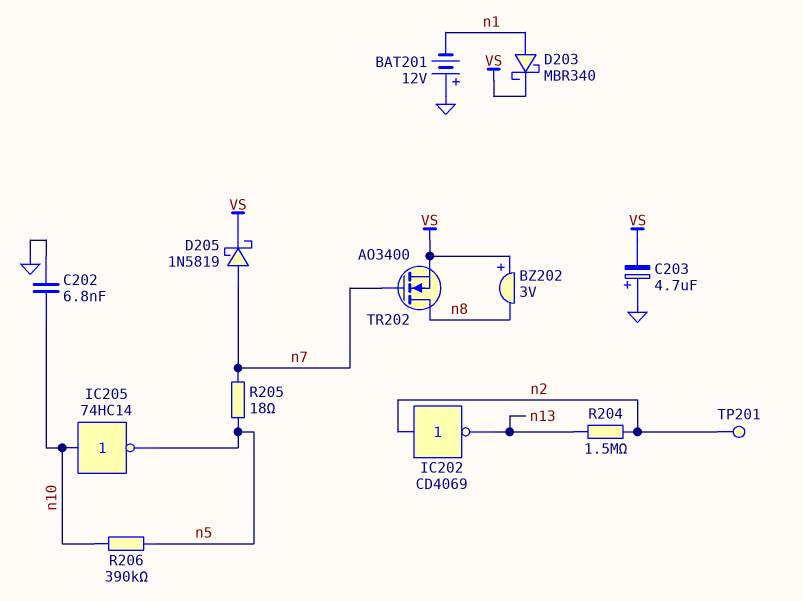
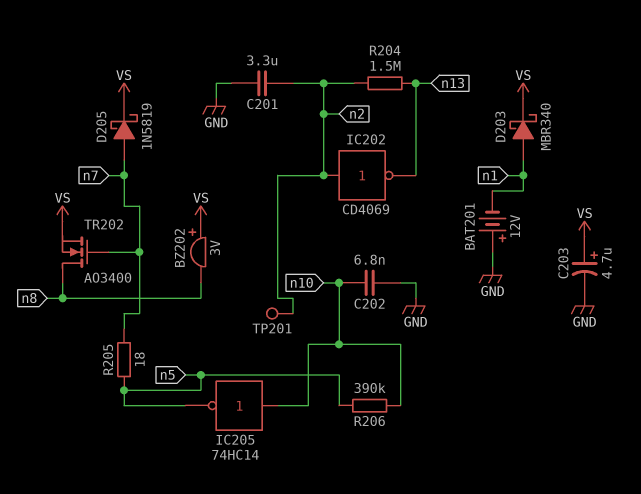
C201: none -> 3.3uF (GND, n2)
C203: 4.7uF (plus GND, minus VS) -> 4.7uF (plus VS, minus GND)

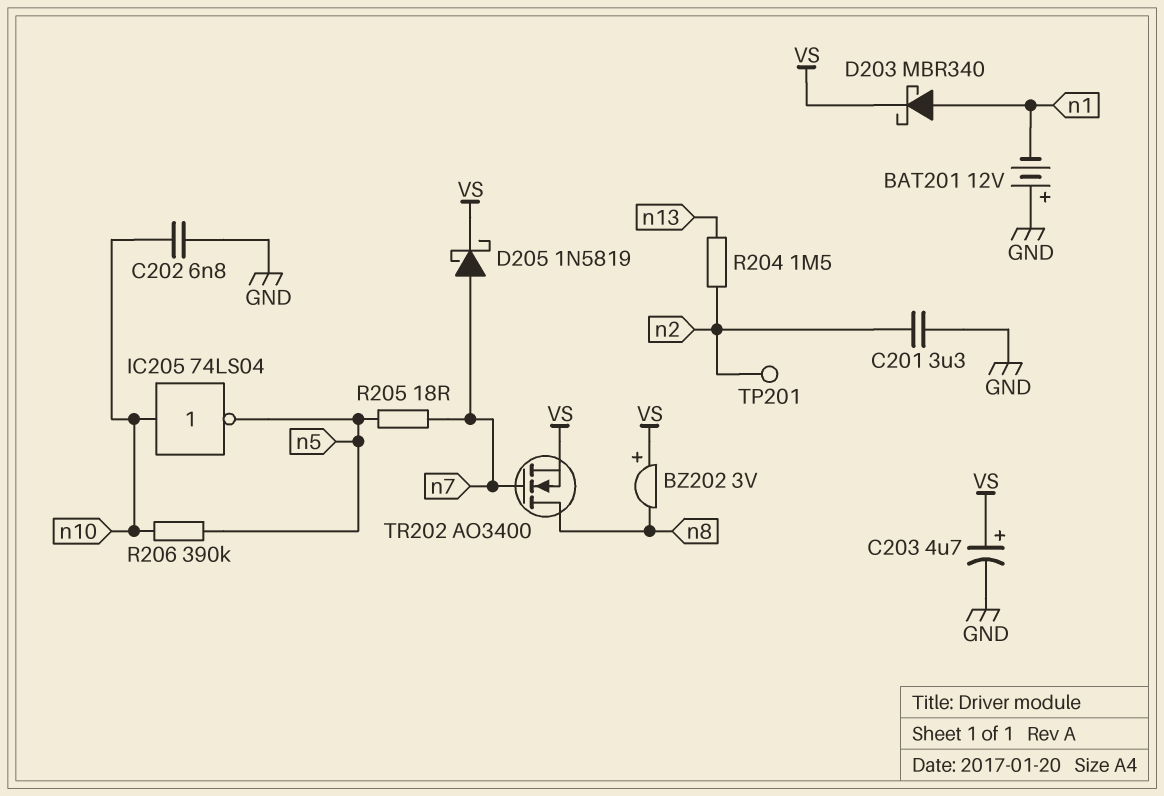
IC202: NOT CD4069 (in n2, out n13) -> none
IC205: NOT 74HC14 (in n10, out n5) -> NOT 74LS04 (in n10, out n5)

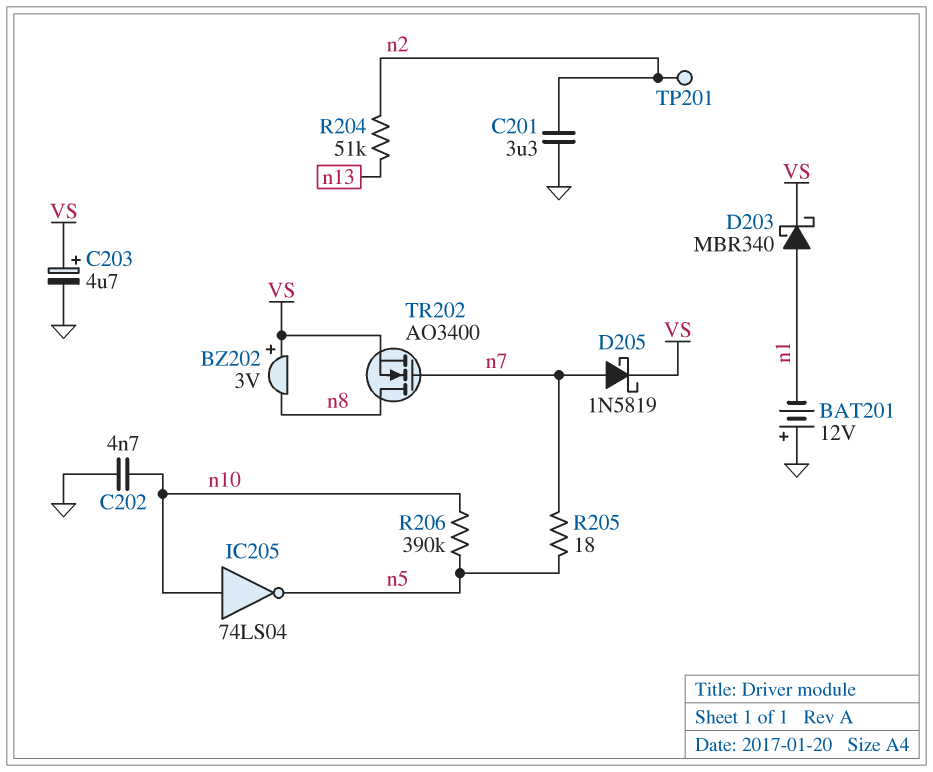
C202: 6.8nF (GND, n10) -> 4.7nF (GND, n10)
R204: 1.5M (n2, n13) -> 51k (n2, n13)

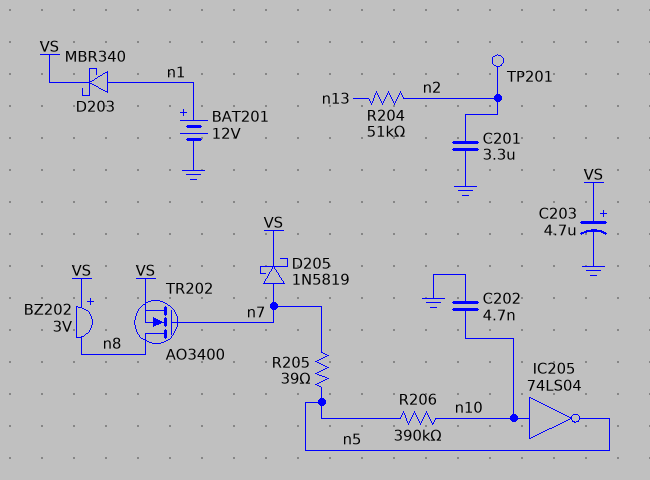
BAT201: 12V (plus GND, minus n1) -> 12V (plus n1, minus GND)
R205: 18 (n5, n7) -> 39 (n5, n7)

